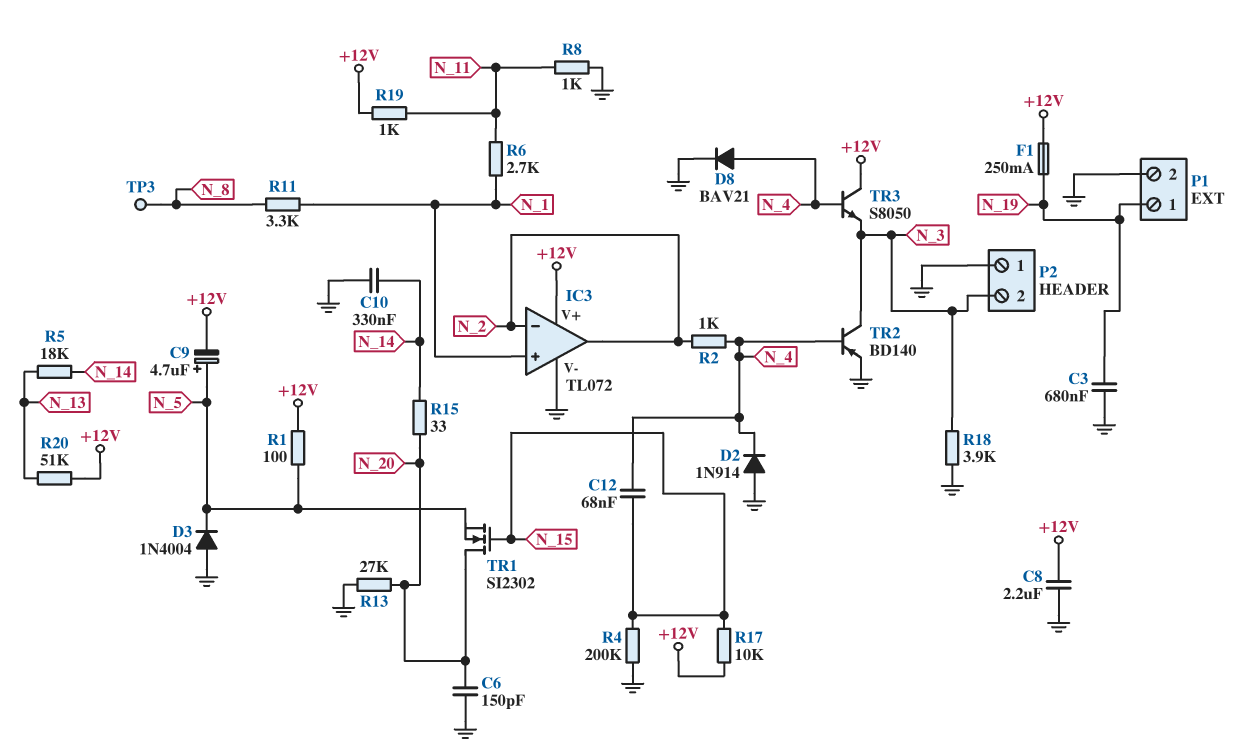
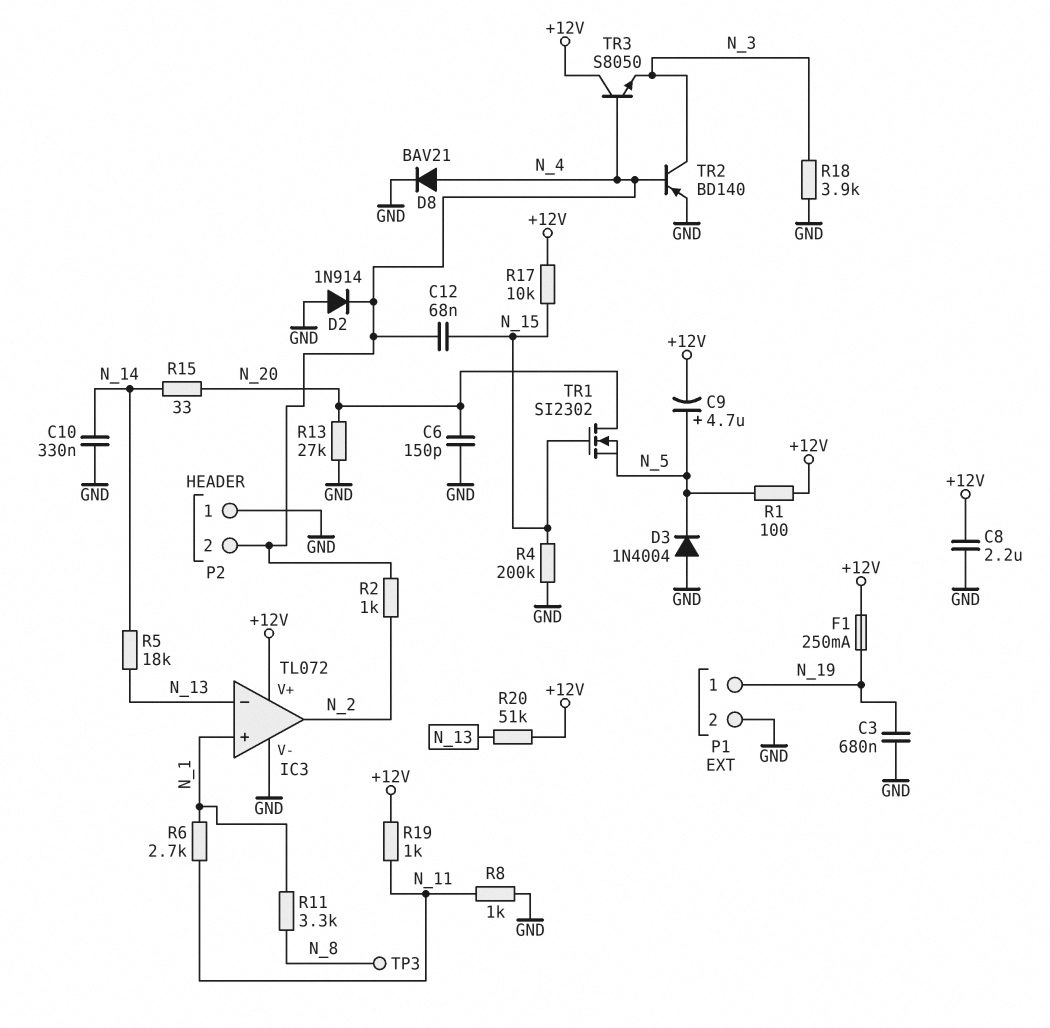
IC3 pin in-: N_2 -> N_13
P2 pin 2: N_3 -> N_4

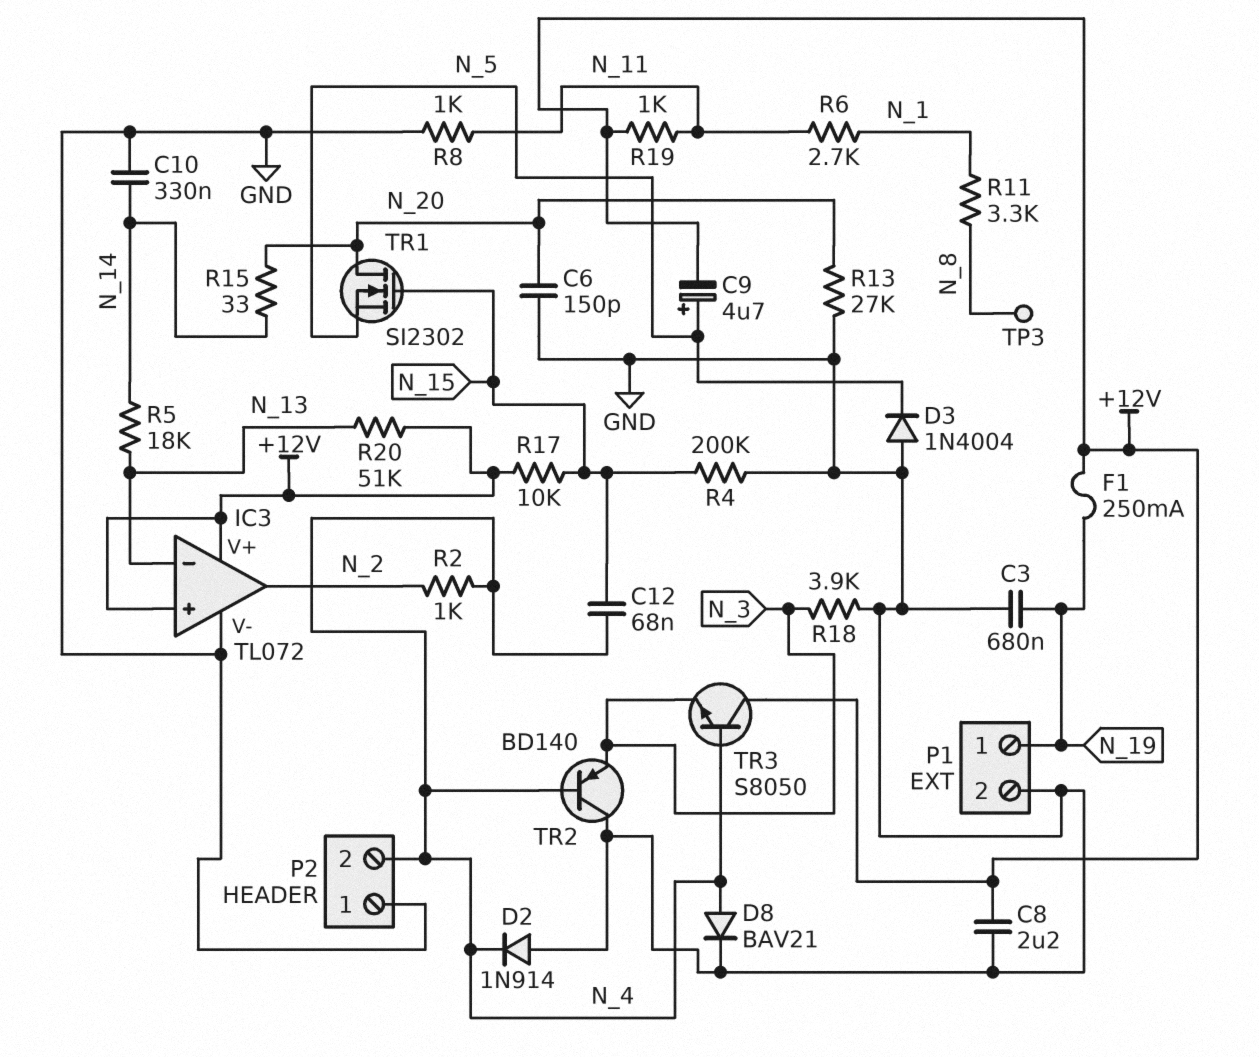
IC3 pin in+: N_1 -> +12V
R1: 100 (+12V, N_5) -> none
TR2: PNP BD140 (B N_4, C N_3, E GND) -> PNP BD140 (B N_4, C GND, E N_3)

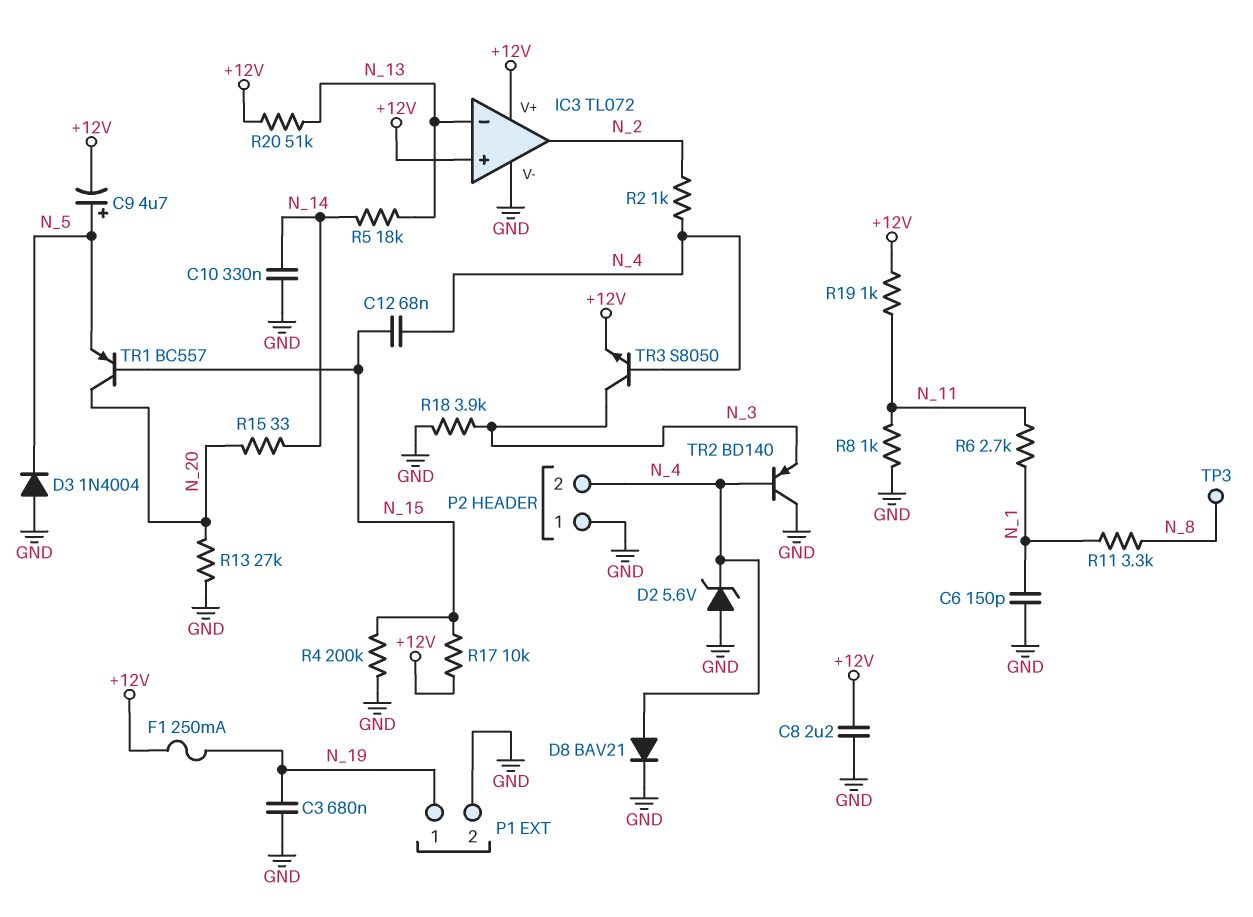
C6: 150pF (GND, N_20) -> 150pF (GND, N_1)
D2: diode 1N914 (A GND, K N_4) -> zener 5.6V (A GND, K N_4)
TR1: NMOS SI2302 (G N_15, D N_20, S N_5) -> PNP BC557 (B N_15, C N_20, E N_5)
TR3: NPN S8050 (B N_4, C +12V, E N_3) -> NPN S8050 (B N_4, C N_3, E +12V)

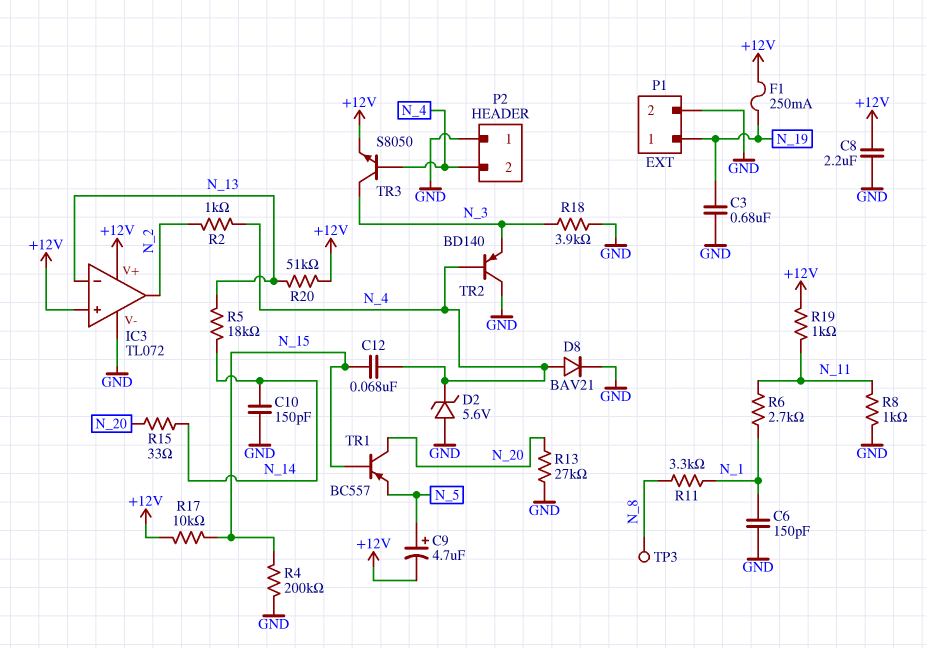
C10: 330nF (GND, N_14) -> 150pF (GND, N_14)
D3: diode 1N4004 (A GND, K N_5) -> none

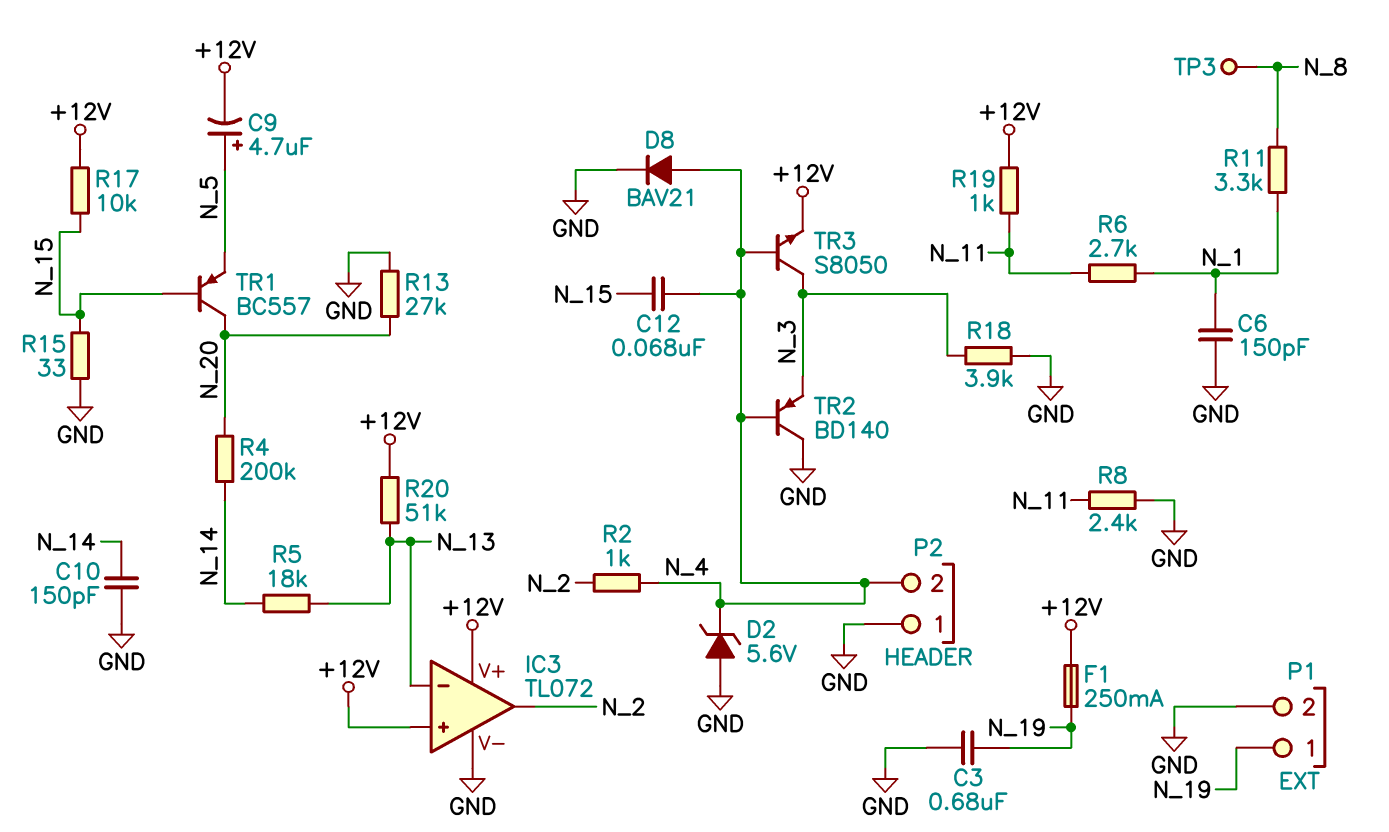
C8: 2.2uF (+12V, GND) -> none
R4: 200k (GND, N_15) -> 200k (N_14, N_20)
R8: 1k (GND, N_11) -> 2.4k (GND, N_11)
R15: 33 (N_14, N_20) -> 33 (GND, N_15)

